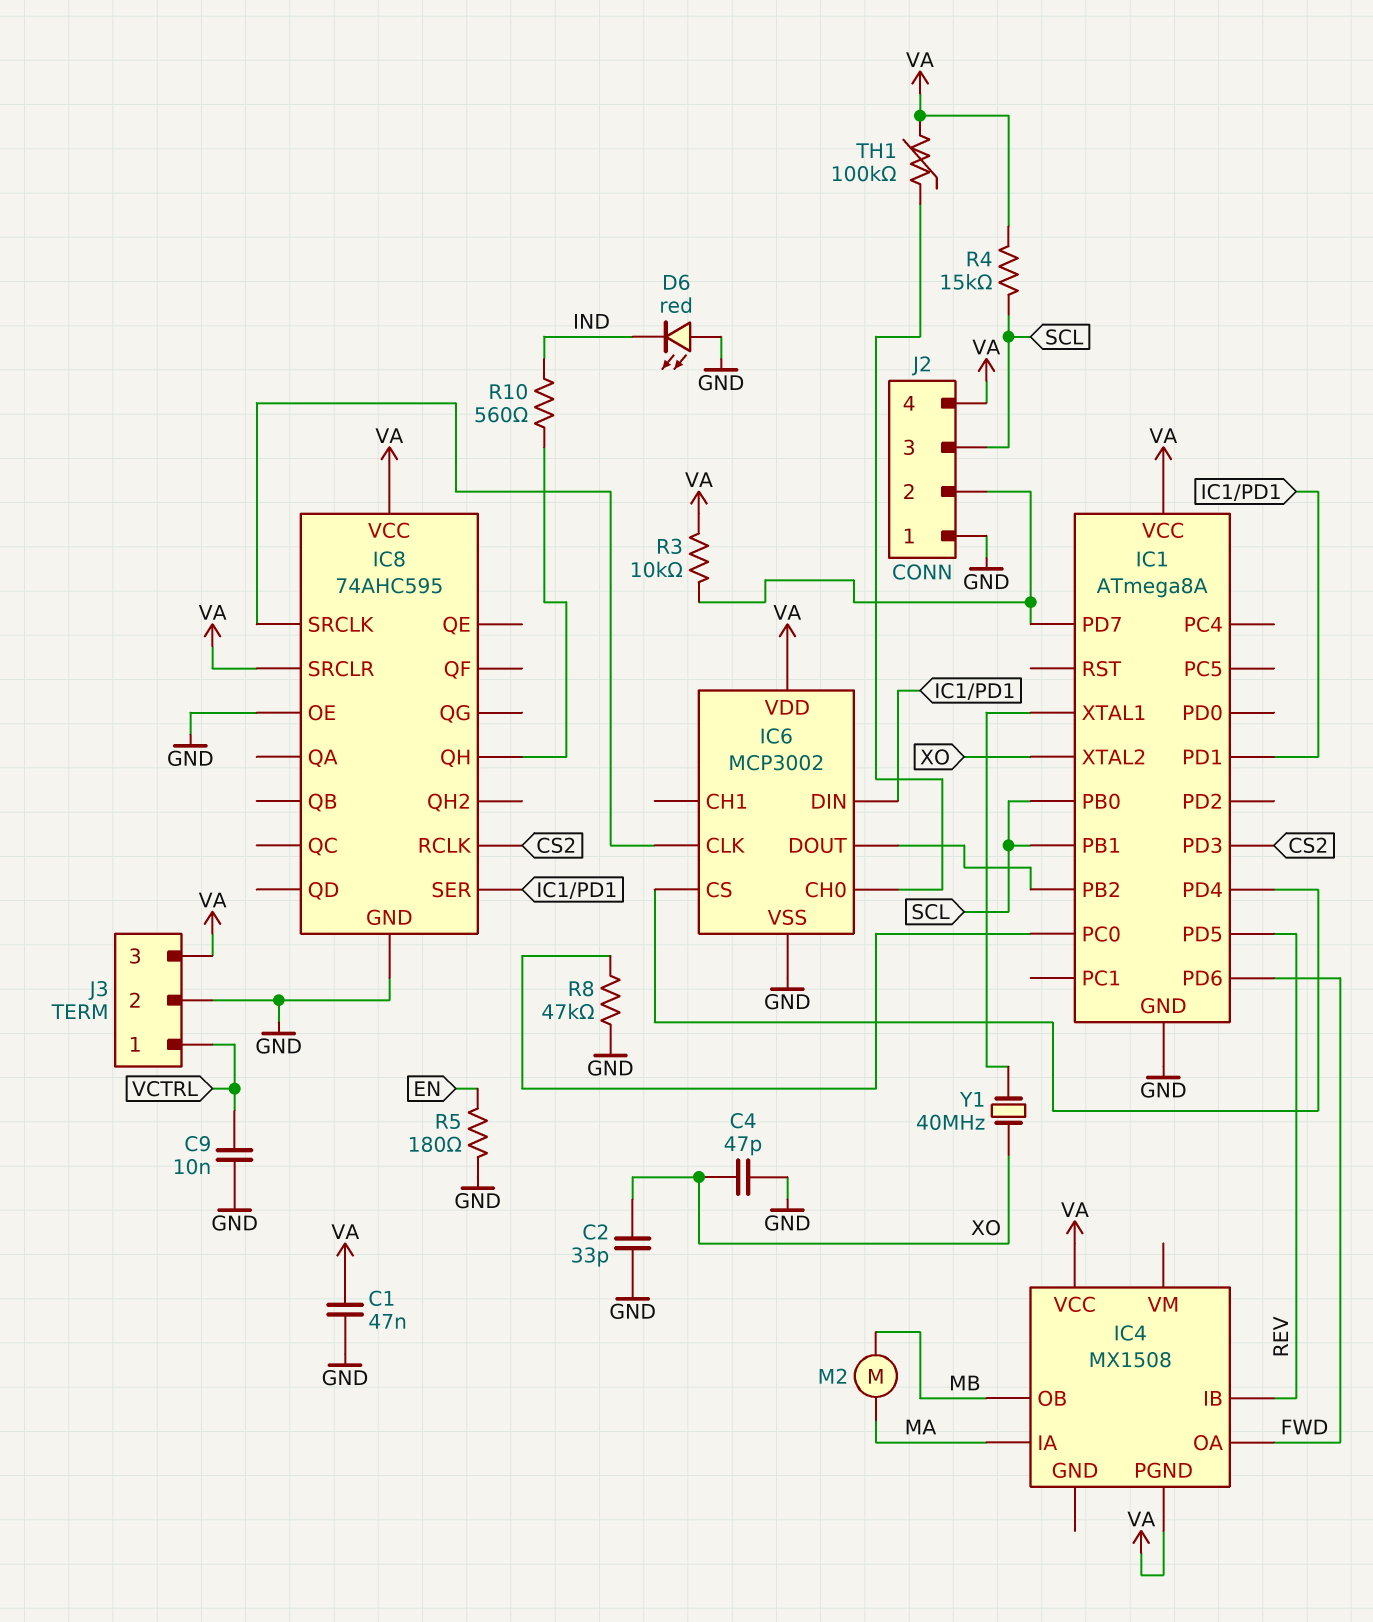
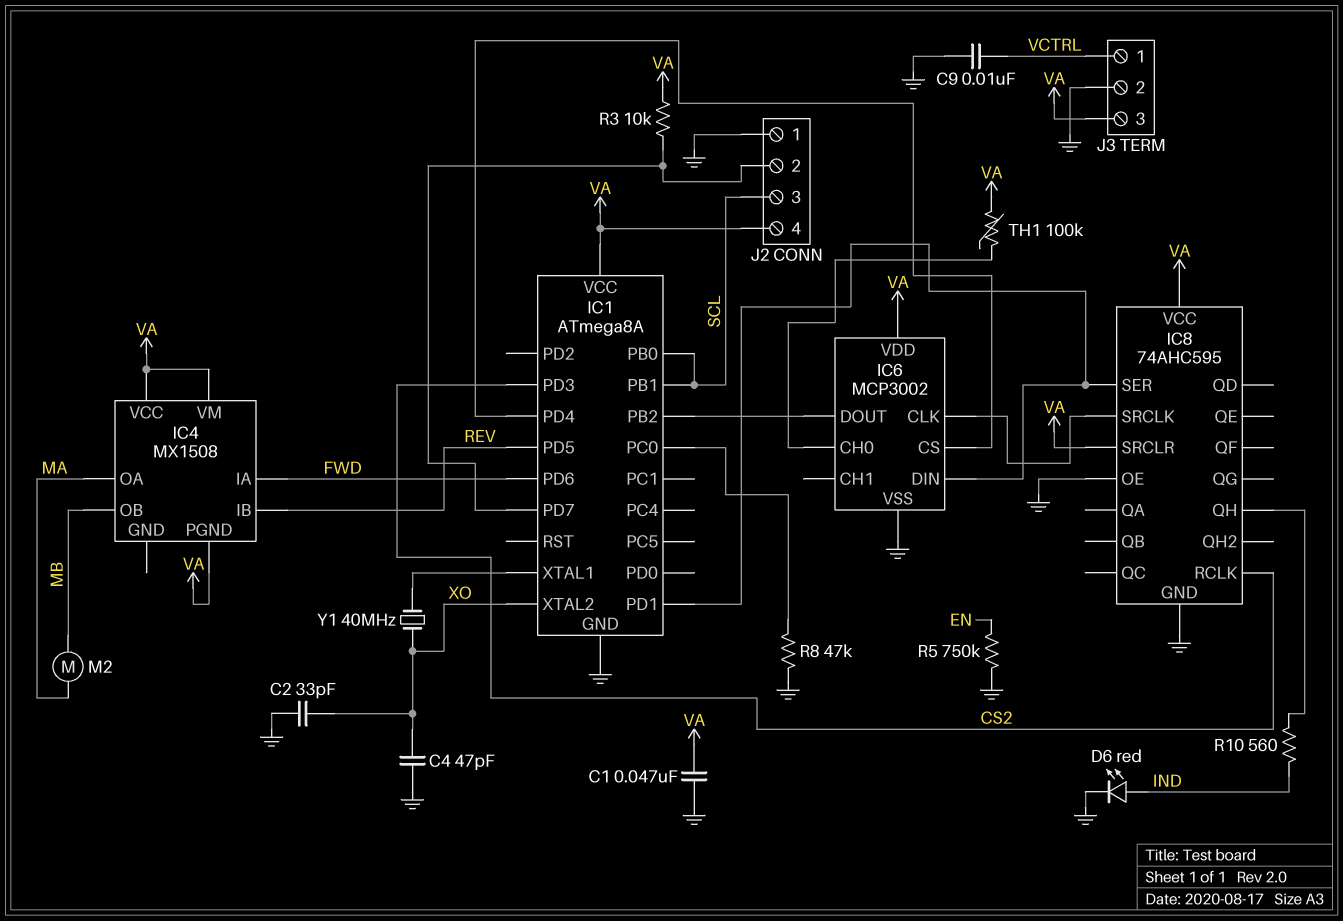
D6: LED red (A GND, K IND) -> LED red (A IND, K GND)
IC4 pin IA: MA -> FWD
IC4 pin OA: FWD -> MA
IC4 pin VM: none -> VA
R4: 15k (SCL, VA) -> none
R5: 180 (EN, GND) -> 750k (EN, GND)

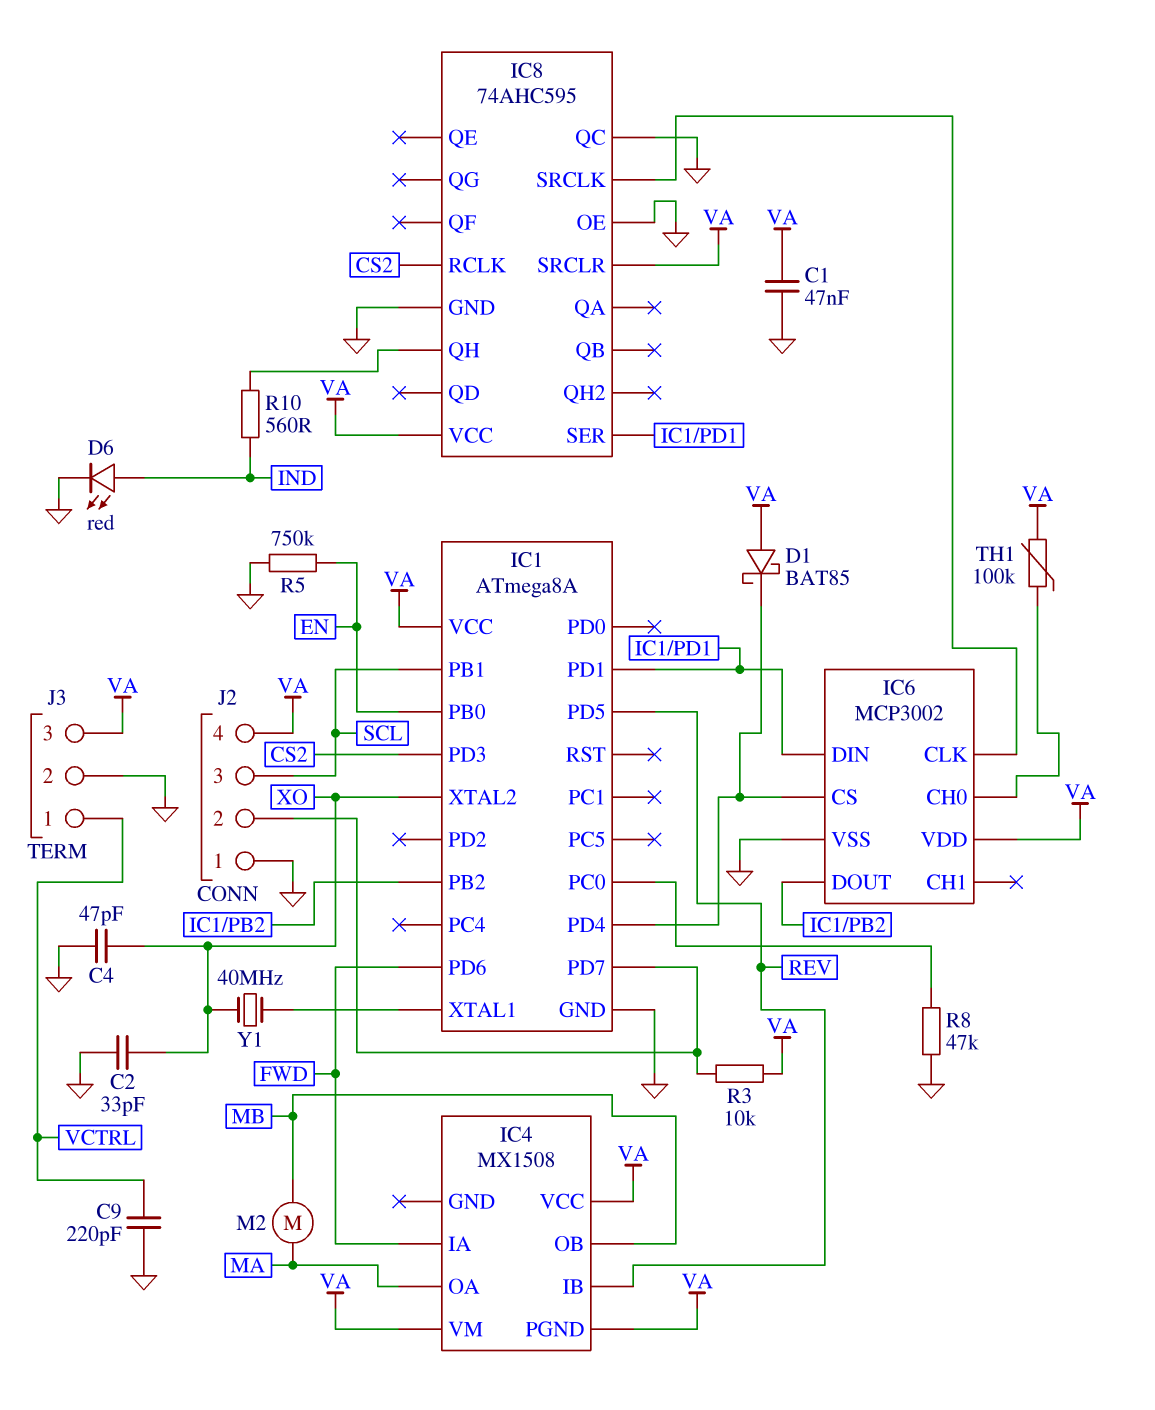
C9: 10nF (GND, VCTRL) -> 220pF (GND, VCTRL)
D1: none -> schottky BAT85 (A VA, K IC1/PD4)
IC1 pin PB0: SCL -> EN
IC8 pin QC: none -> GND

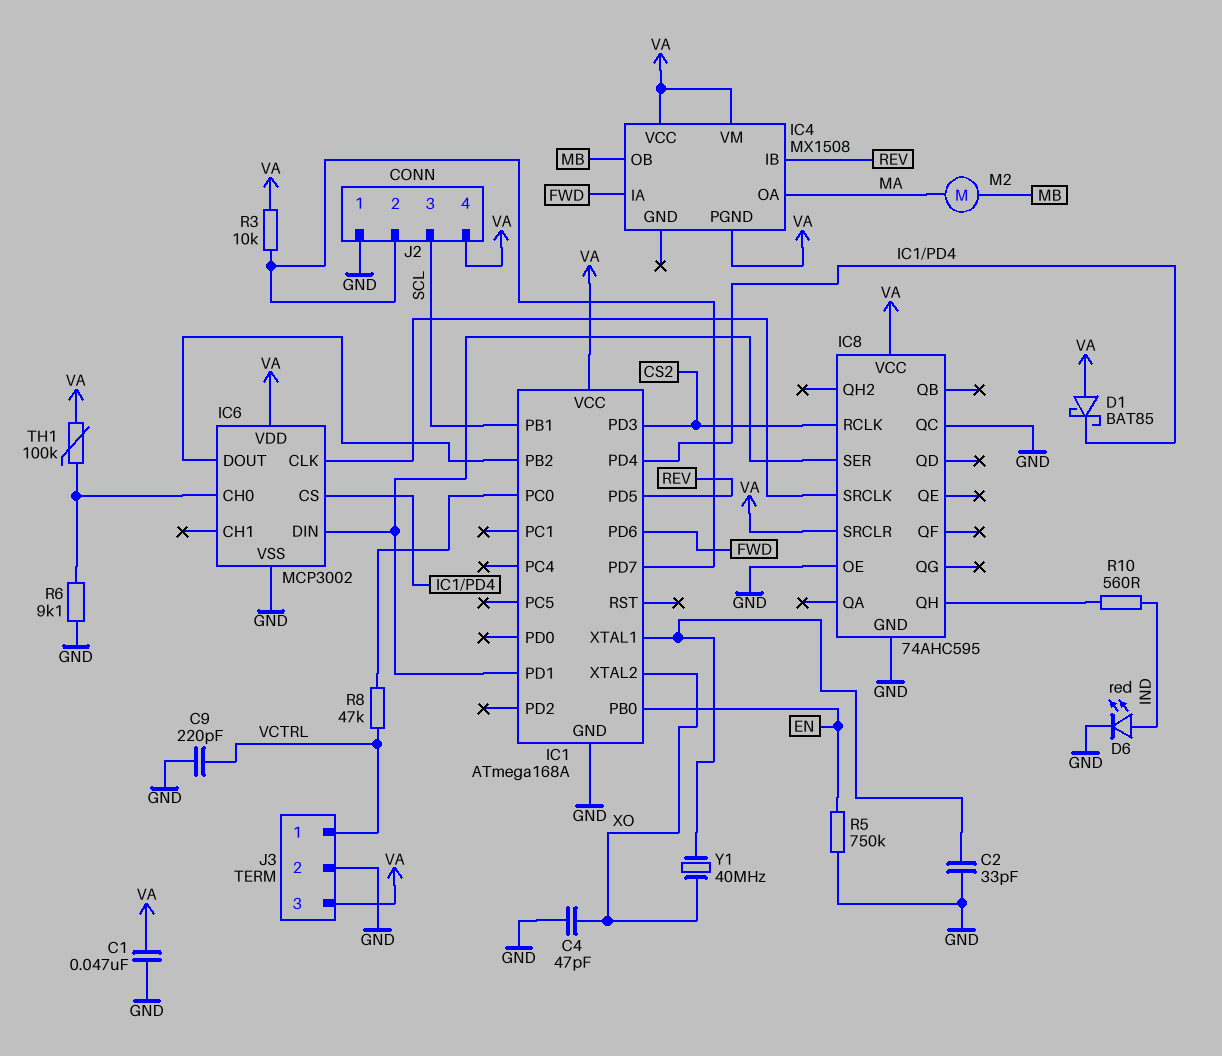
C2: 33pF (GND, XO) -> 33pF (GND, IC1/XTAL1)
IC1: ATmega8A -> ATmega168A
R6: none -> 9.1k (GND, IC6/CH0)
R8: 47k (GND, IC1/PC0) -> 47k (IC1/PC0, VCTRL)

